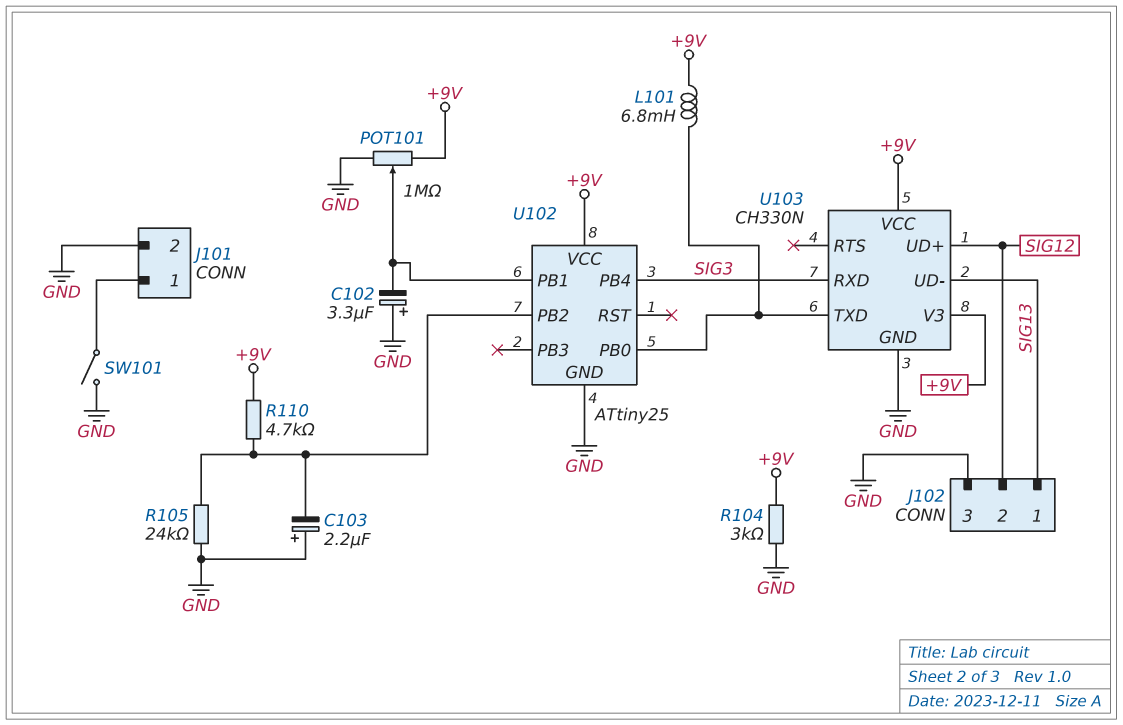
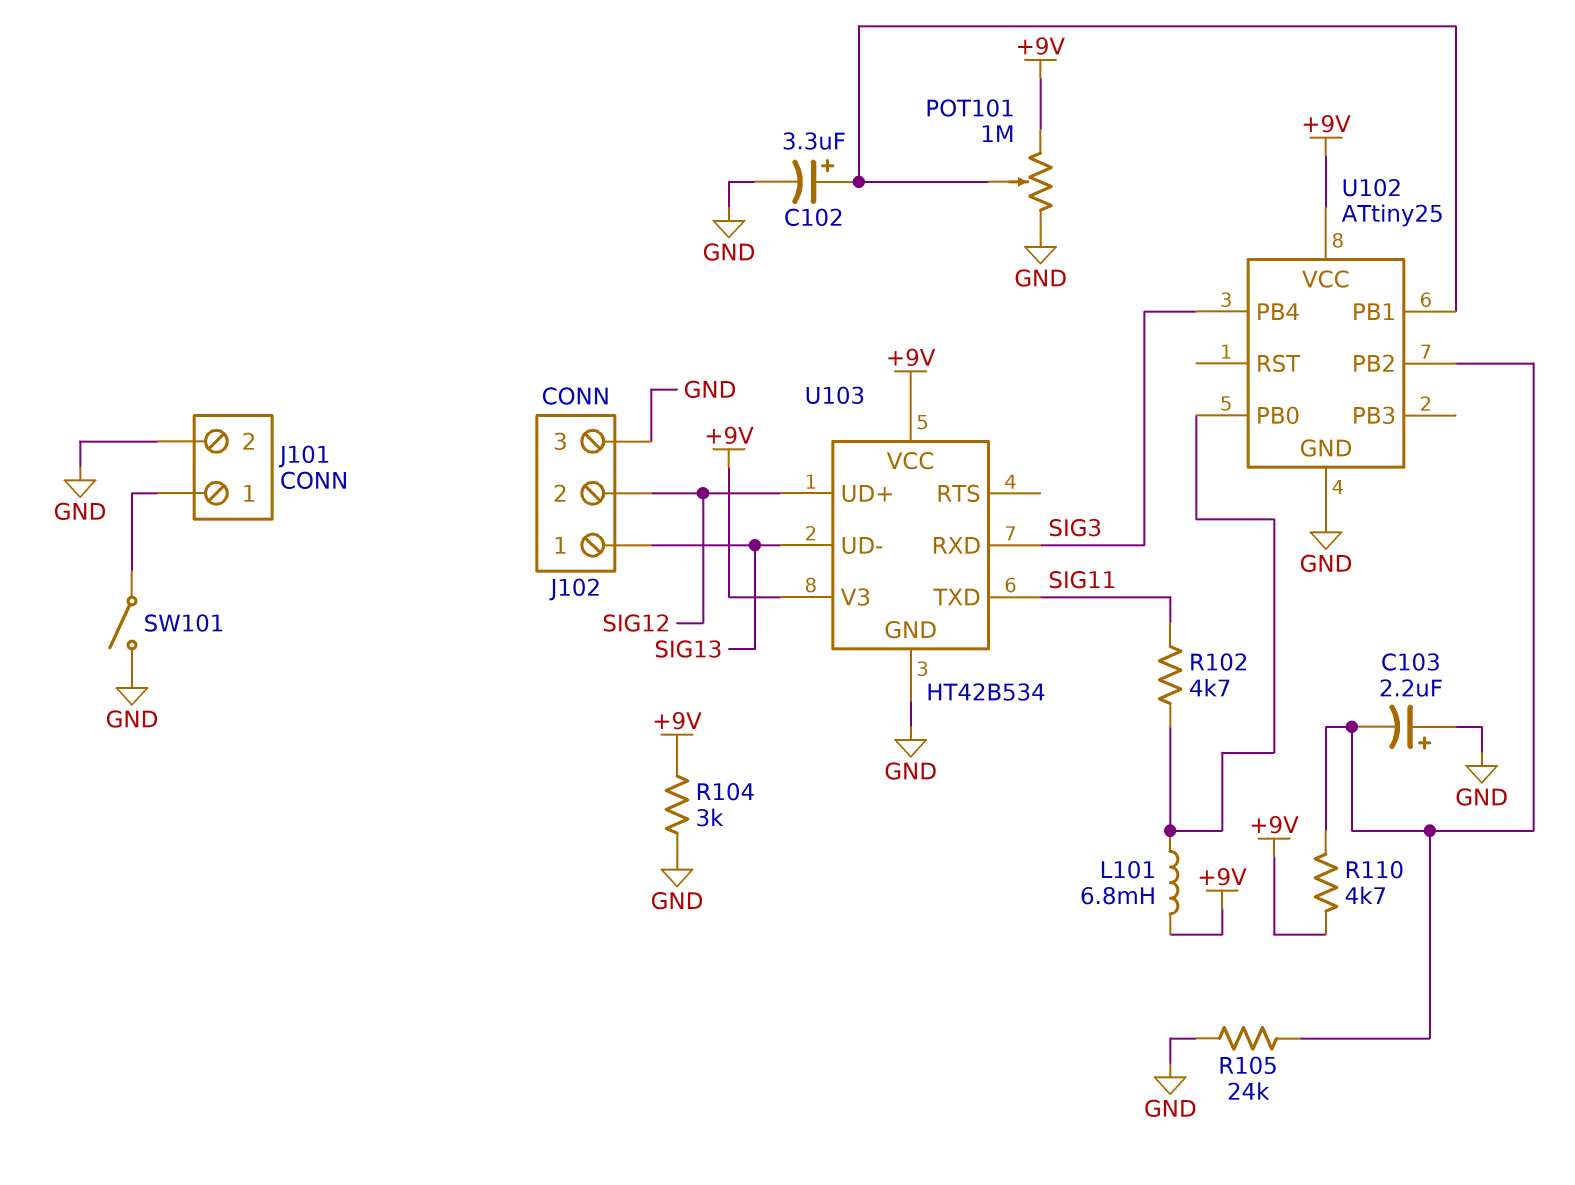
C102: 3.3uF (plus GND, minus U102/PB1) -> 3.3uF (plus U102/PB1, minus GND)
R102: none -> 4.7k (SIG11, U102/PB0)
U103: CH330N -> HT42B534
U103 pin TXD: U102/PB0 -> SIG11

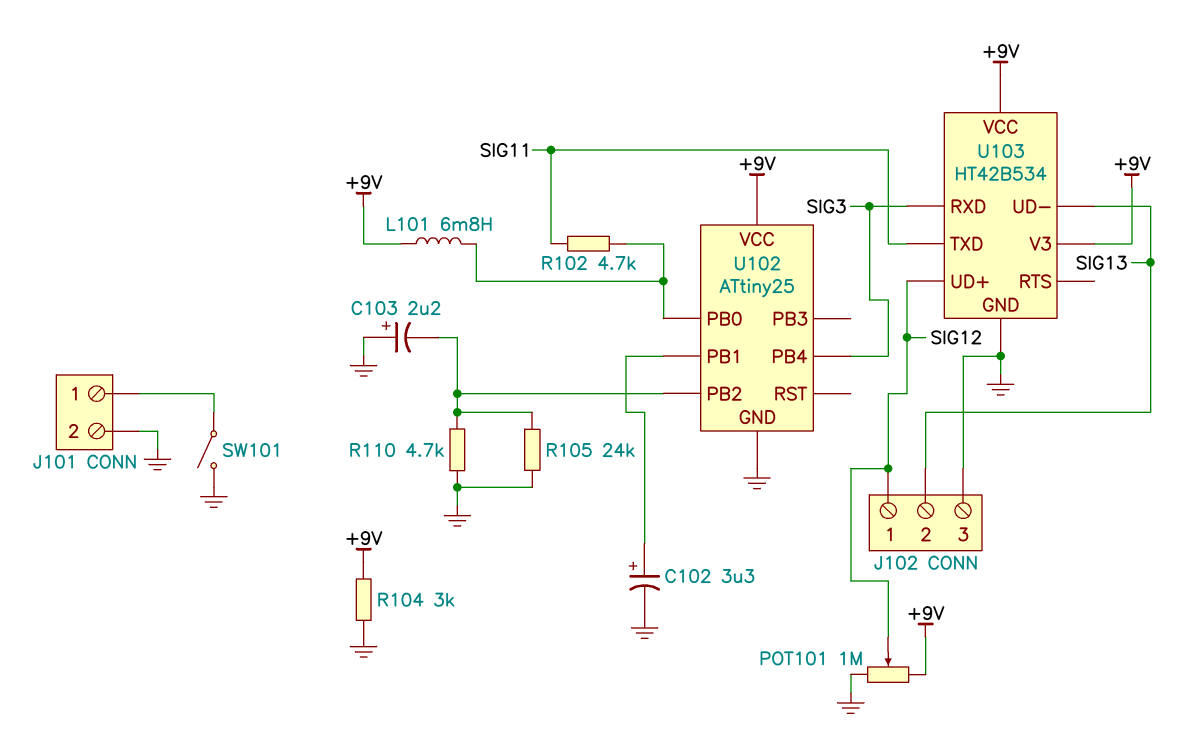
J102 pin 1: SIG13 -> SIG12
J102 pin 2: SIG12 -> SIG13
POT101: 1M (+9V, GND, wiper U102/PB1) -> 1M (+9V, GND, wiper SIG12)
R110: 4.7k (+9V, U102/PB2) -> 4.7k (GND, U102/PB2)

